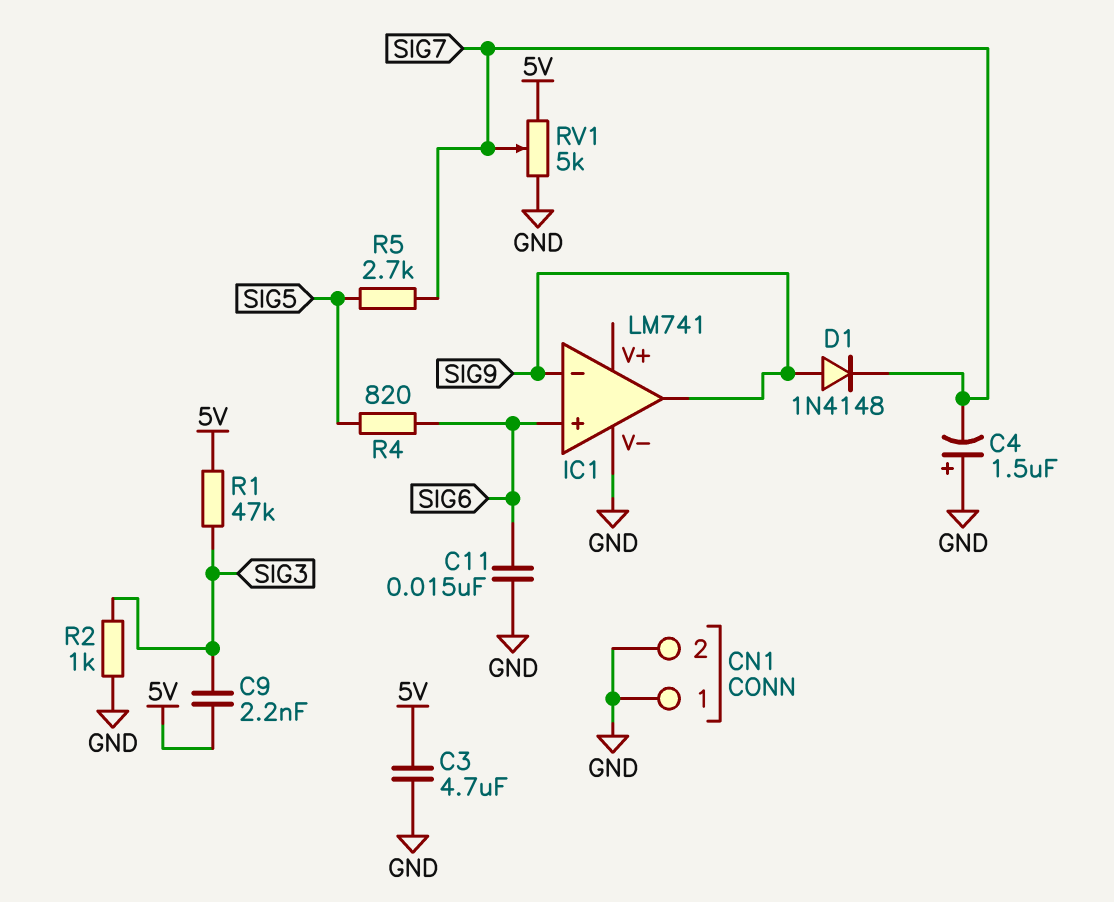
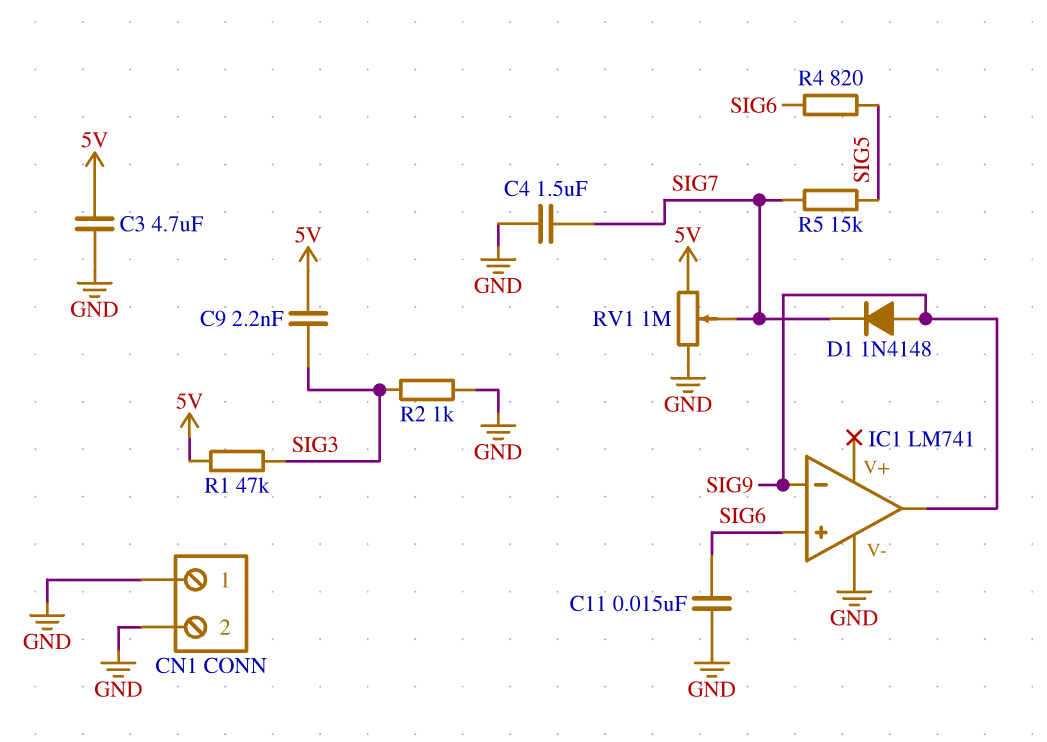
C4: 1.5uF (plus GND, minus SIG7) -> 1.5uF (GND, SIG7)
R5: 2.7k (SIG5, SIG7) -> 15k (SIG5, SIG7)
RV1: 5k (5V, GND, wiper SIG7) -> 1M (5V, GND, wiper SIG7)

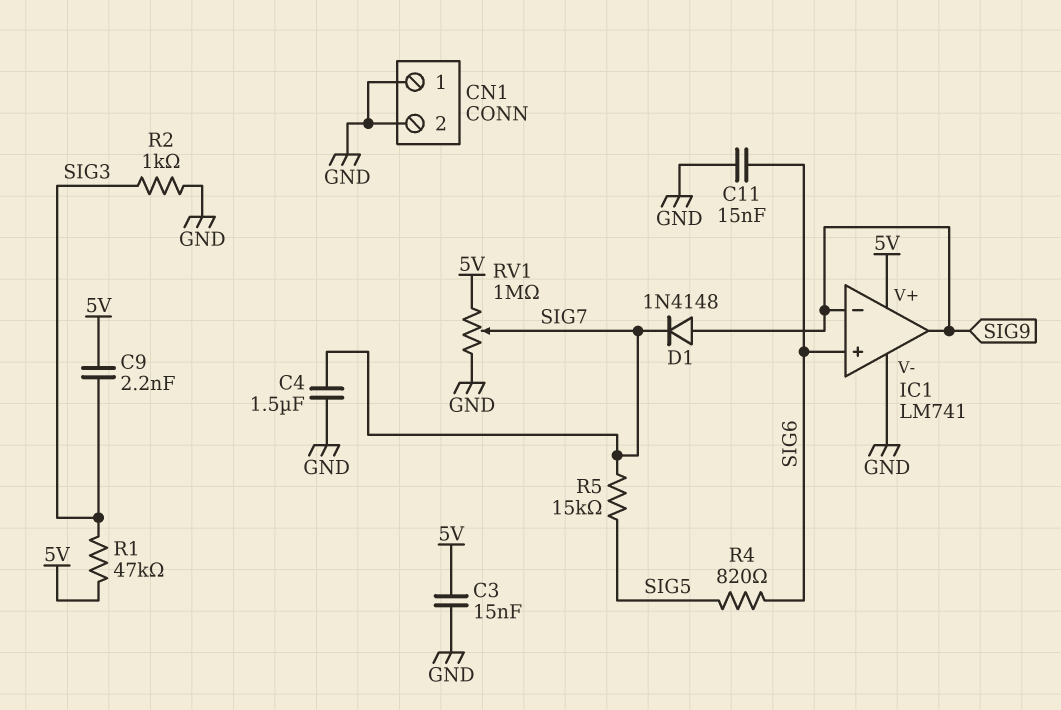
C3: 4.7uF (5V, GND) -> 15nF (5V, GND)
IC1 pin V+: none -> 5V

